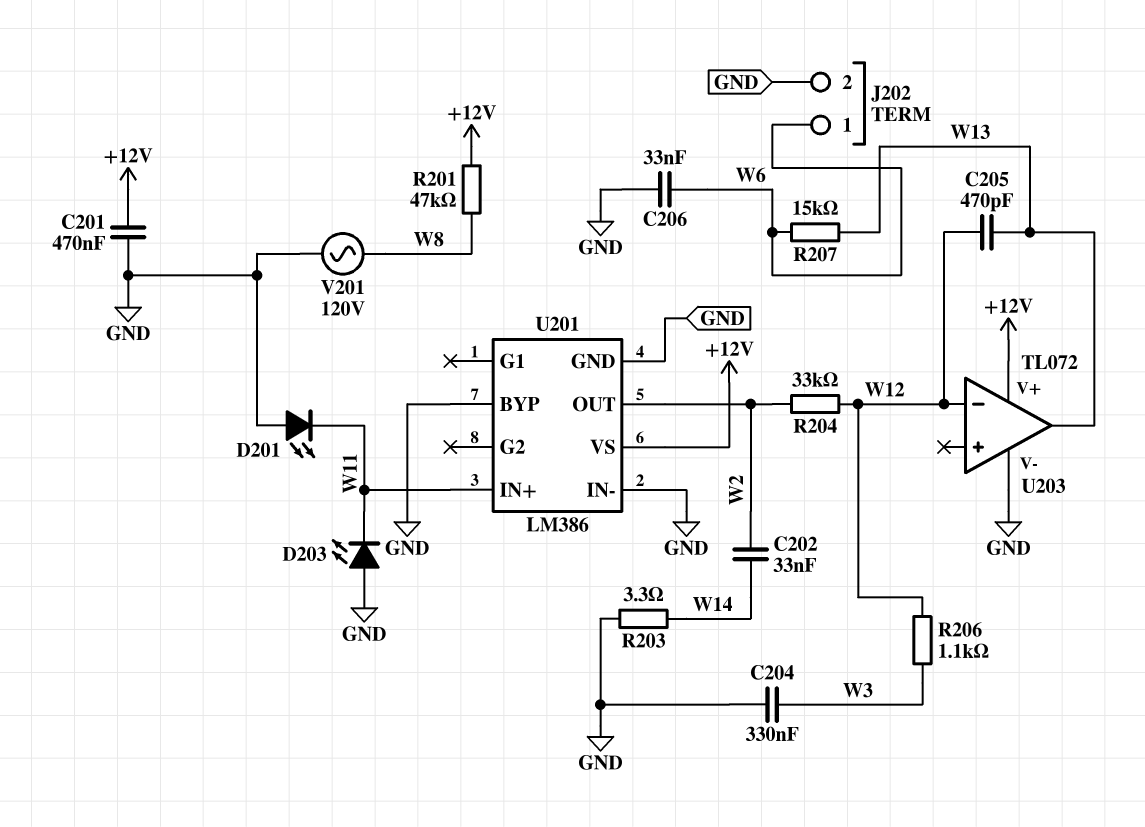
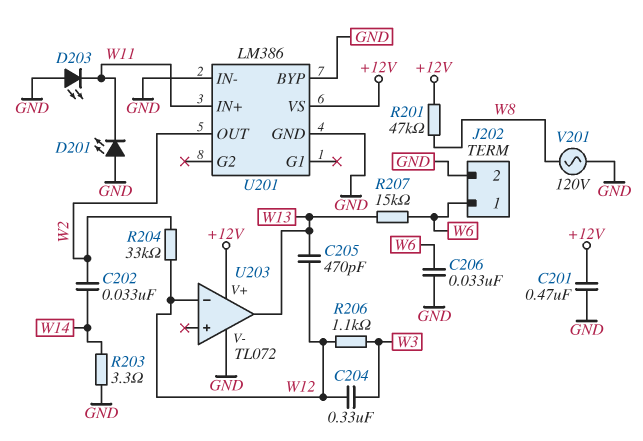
C204: 330nF (GND, W3) -> 330nF (W3, W12)

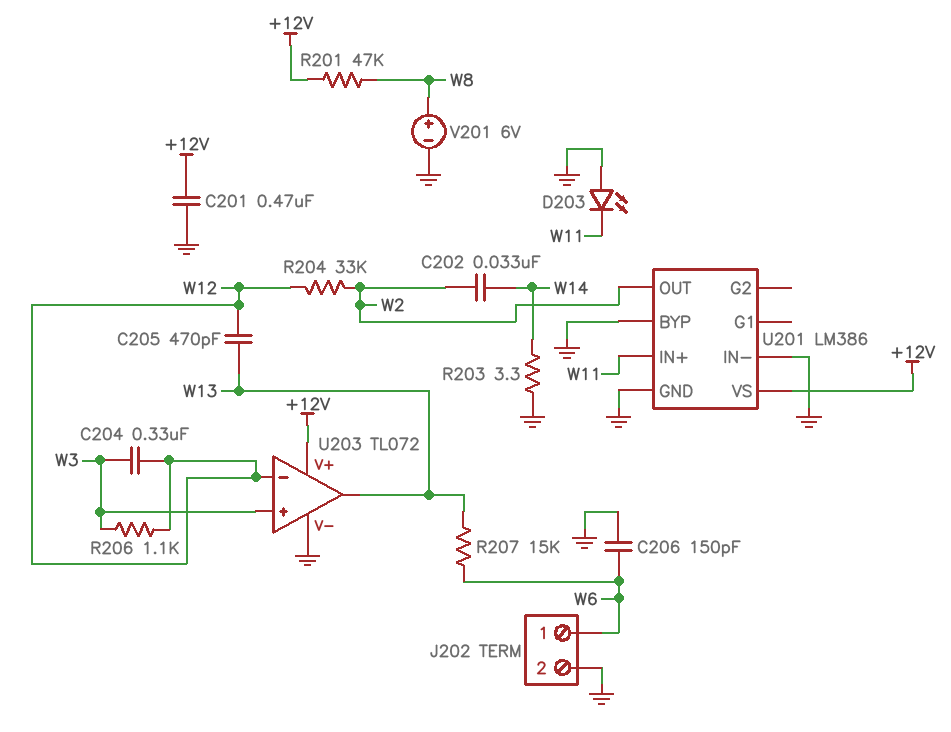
C206: 33nF (GND, W6) -> 150pF (GND, W6)
D201: LED (A GND, K W11) -> none
U203 pin in+: none -> W3
V201: AC 120V (GND, W8) -> 6V (plus W8, minus GND)

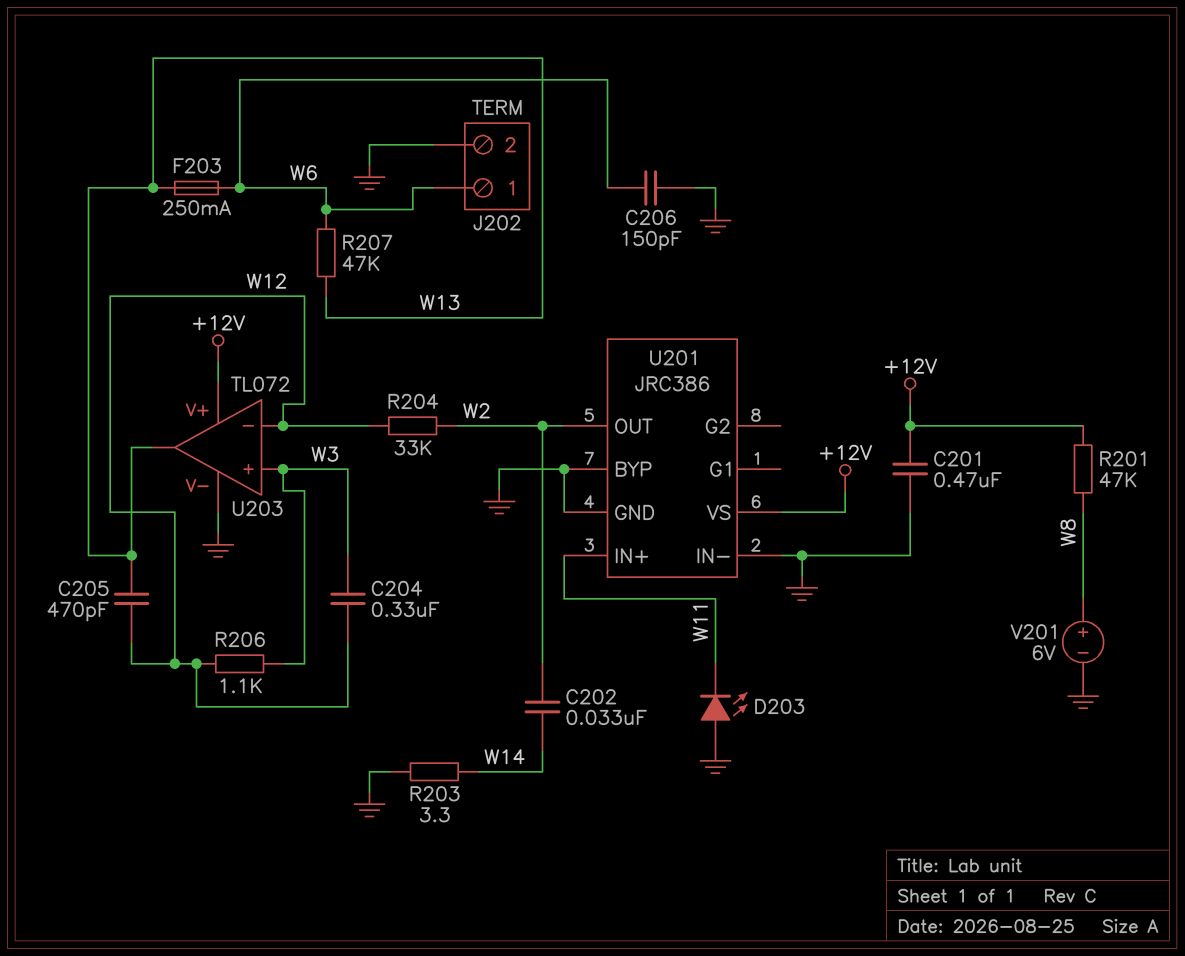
F203: none -> 250mA (W6, W13)
R207: 15k (W6, W13) -> 47k (W6, W13)
U201: LM386 -> JRC386

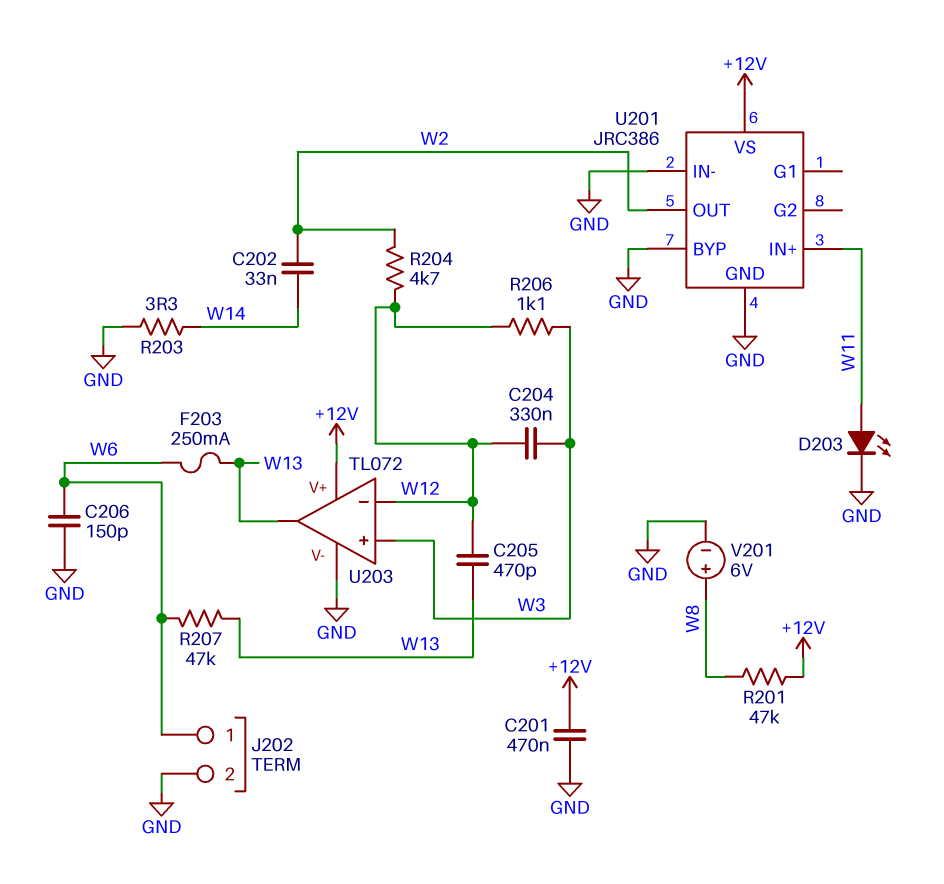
D203: LED (A GND, K W11) -> LED (A W11, K GND)
R204: 33k (W2, W12) -> 4.7k (W2, W12)

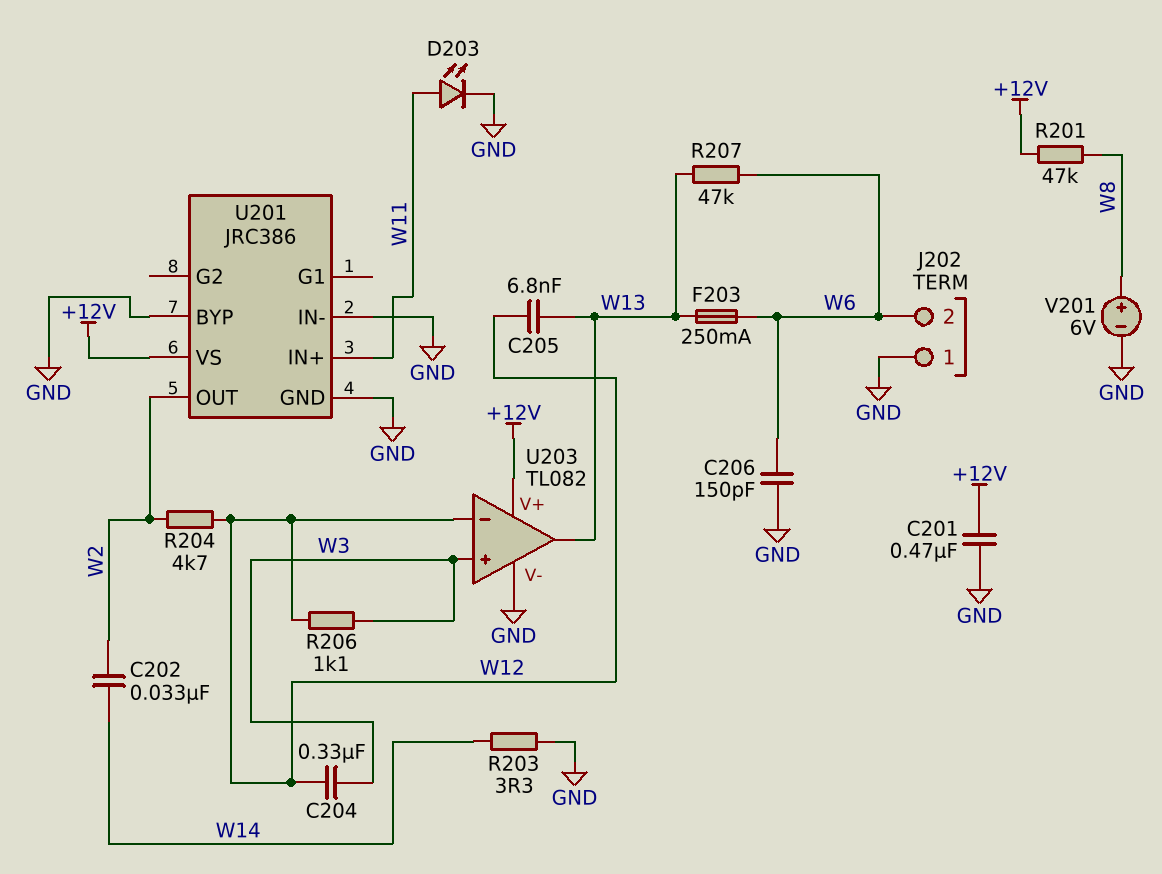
C205: 470pF (W12, W13) -> 6.8nF (W12, W13)
J202 pin 1: W6 -> GND
J202 pin 2: GND -> W6
U203: TL072 -> TL082

